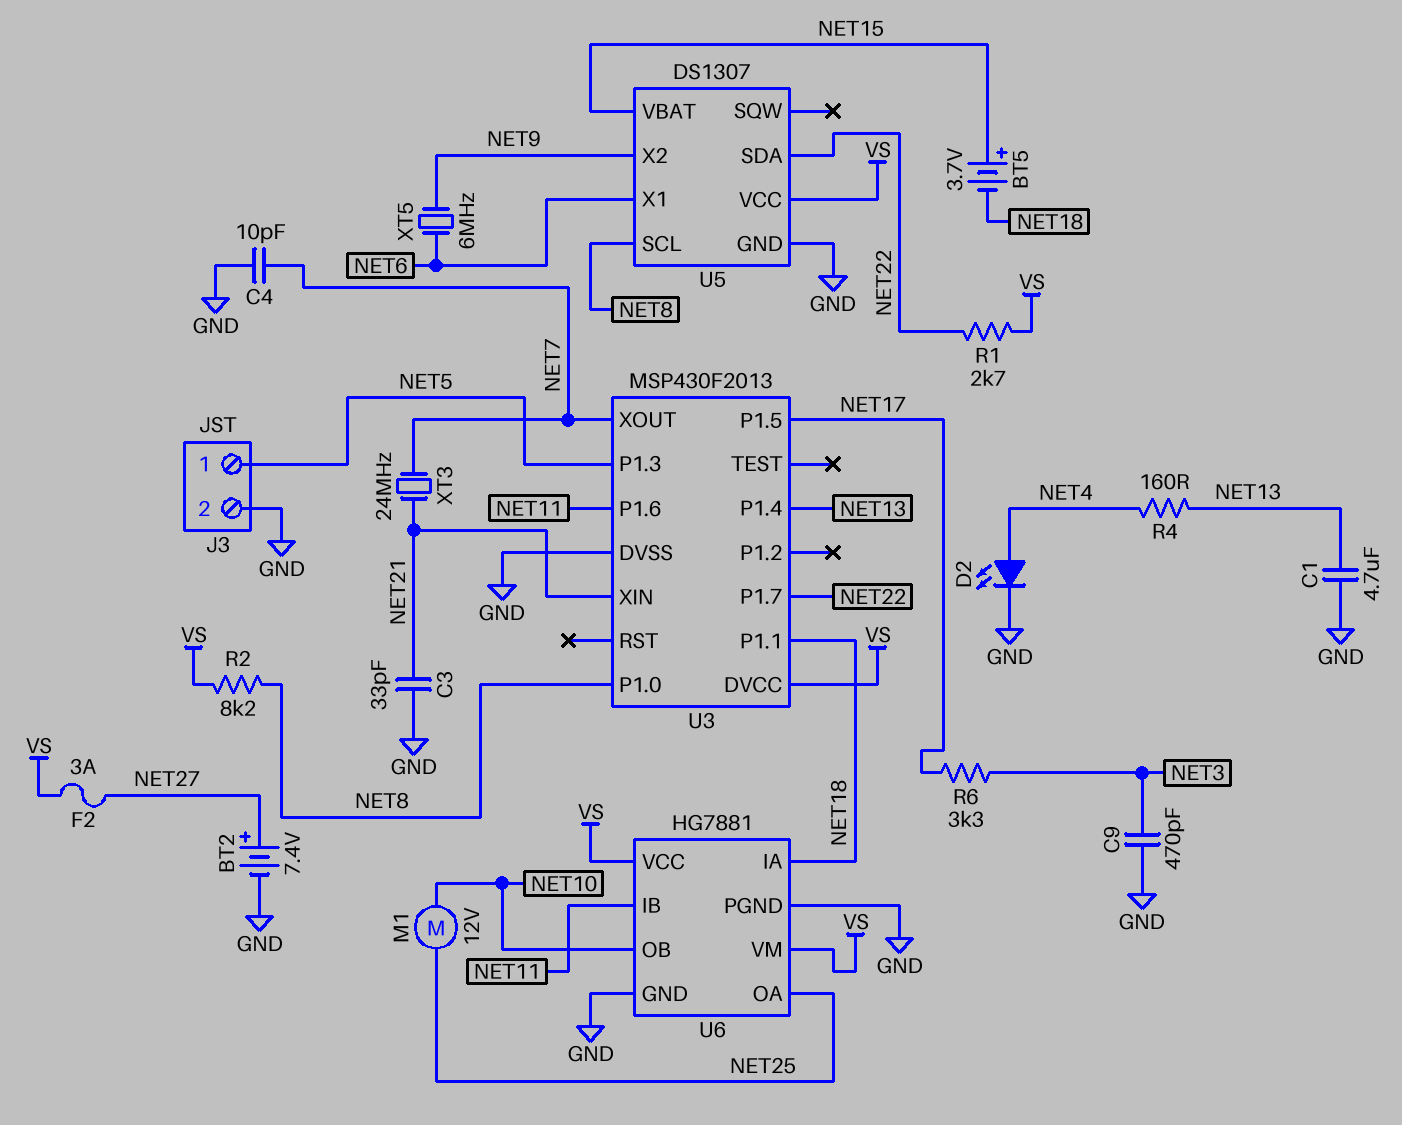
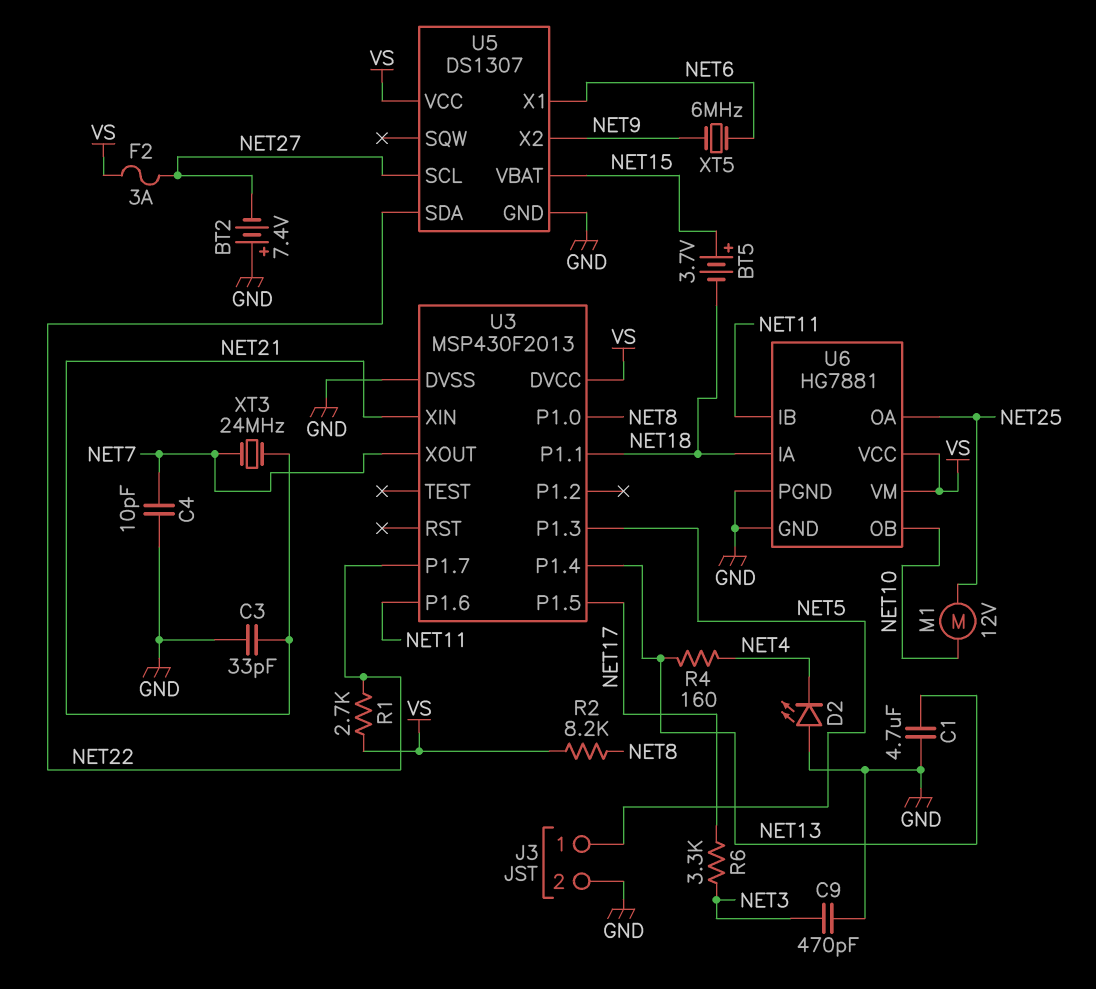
BT2: 7.4V (plus NET27, minus GND) -> 7.4V (plus GND, minus NET27)
D2: LED (A NET4, K GND) -> LED (A GND, K NET4)
U5 pin SCL: NET8 -> NET27

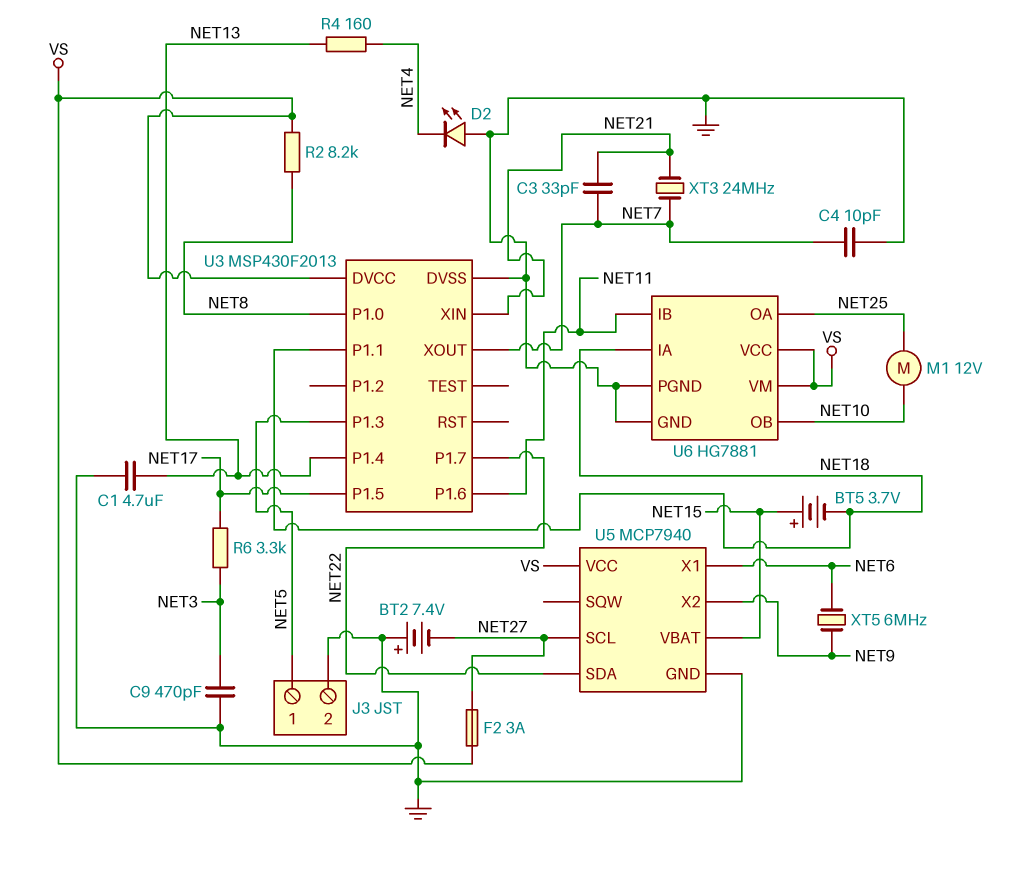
C3: 33pF (GND, NET21) -> 33pF (NET7, NET21)
R1: 2.7k (NET22, VS) -> none
U5: DS1307 -> MCP7940

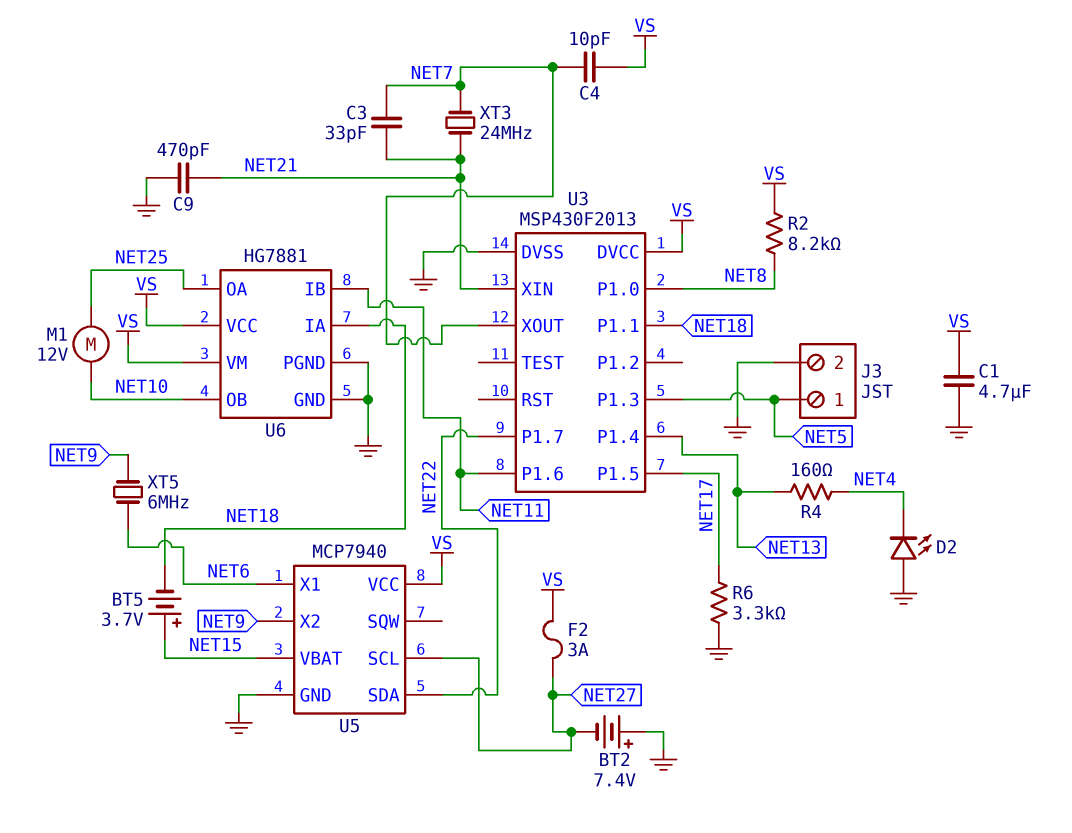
C1: 4.7uF (GND, NET13) -> 4.7uF (GND, VS)
C4: 10pF (GND, NET7) -> 10pF (NET7, VS)
C9: 470pF (GND, NET3) -> 470pF (GND, NET21)
R6: 3.3k (NET3, NET17) -> 3.3k (GND, NET17)

